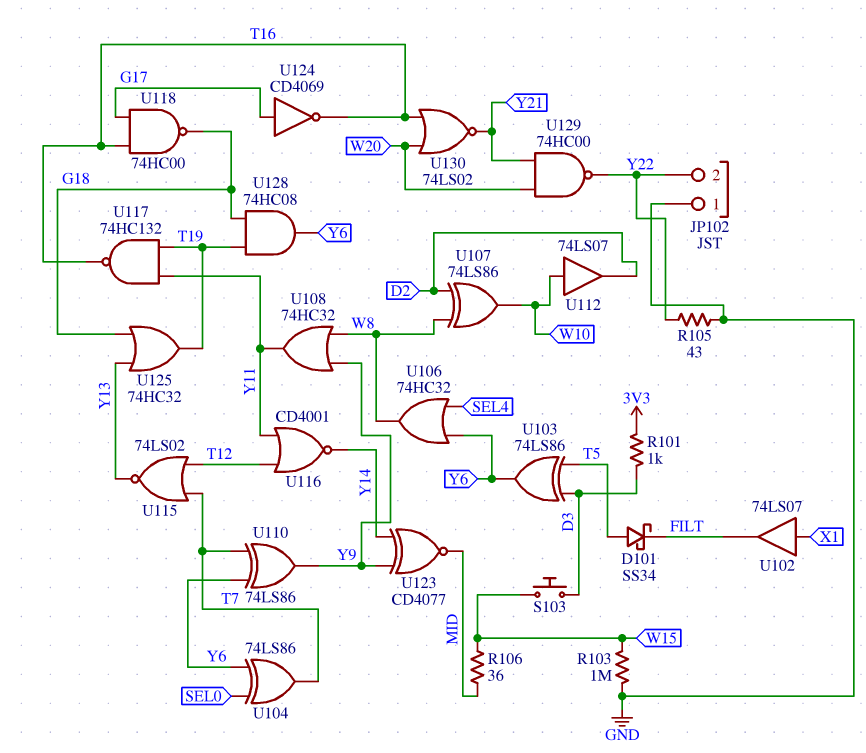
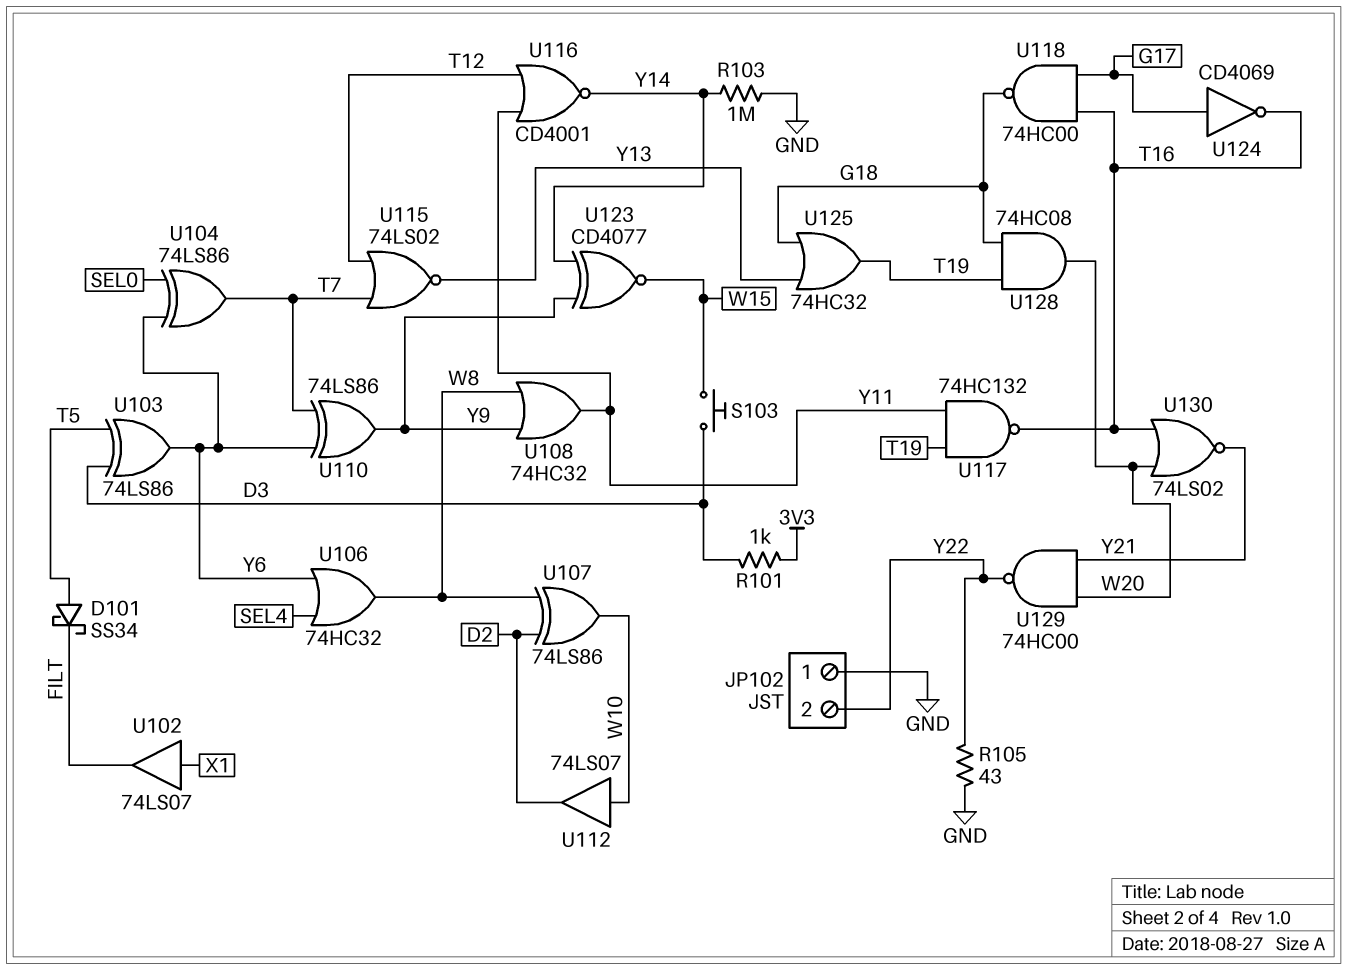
R103: 1M (GND, W15) -> 1M (GND, Y14)
R106: 36 (MID, W15) -> none
U123: XNOR CD4077 (in Y9, in Y14, out MID) -> XNOR CD4077 (in Y9, in Y14, out W15)
U128: AND 74HC08 (in G18, in T19, out Y6) -> AND 74HC08 (in G18, in T19, out W20)

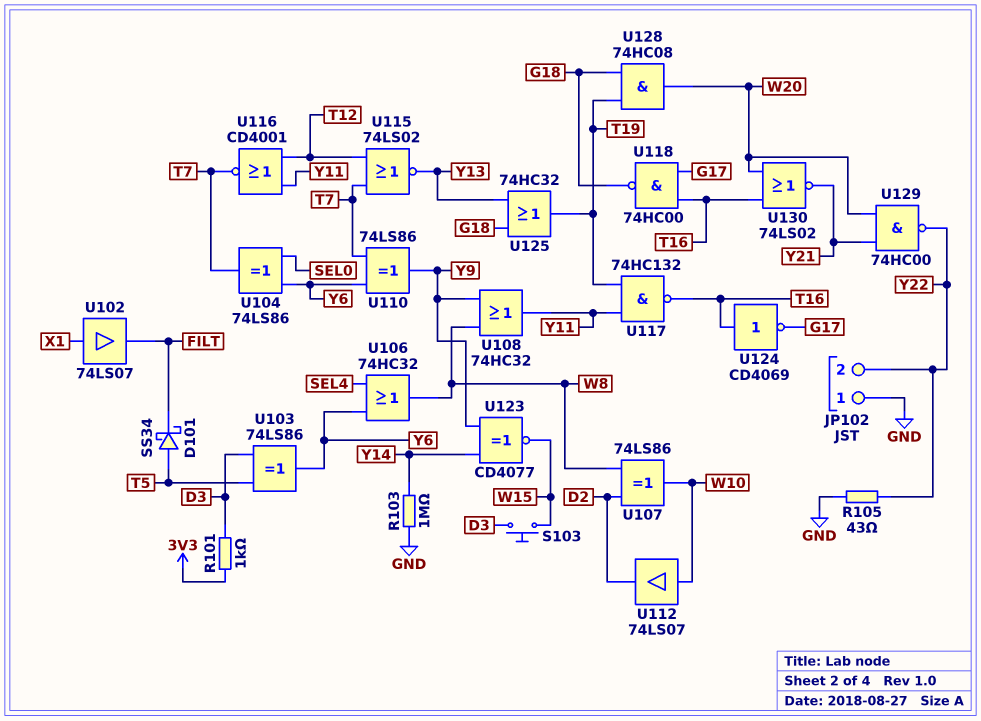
U116: NOR CD4001 (in T12, in Y11, out Y14) -> NOR CD4001 (in T12, in Y11, out T7)
U124: NOT CD4069 (in G17, out T16) -> NOT CD4069 (in T16, out G17)

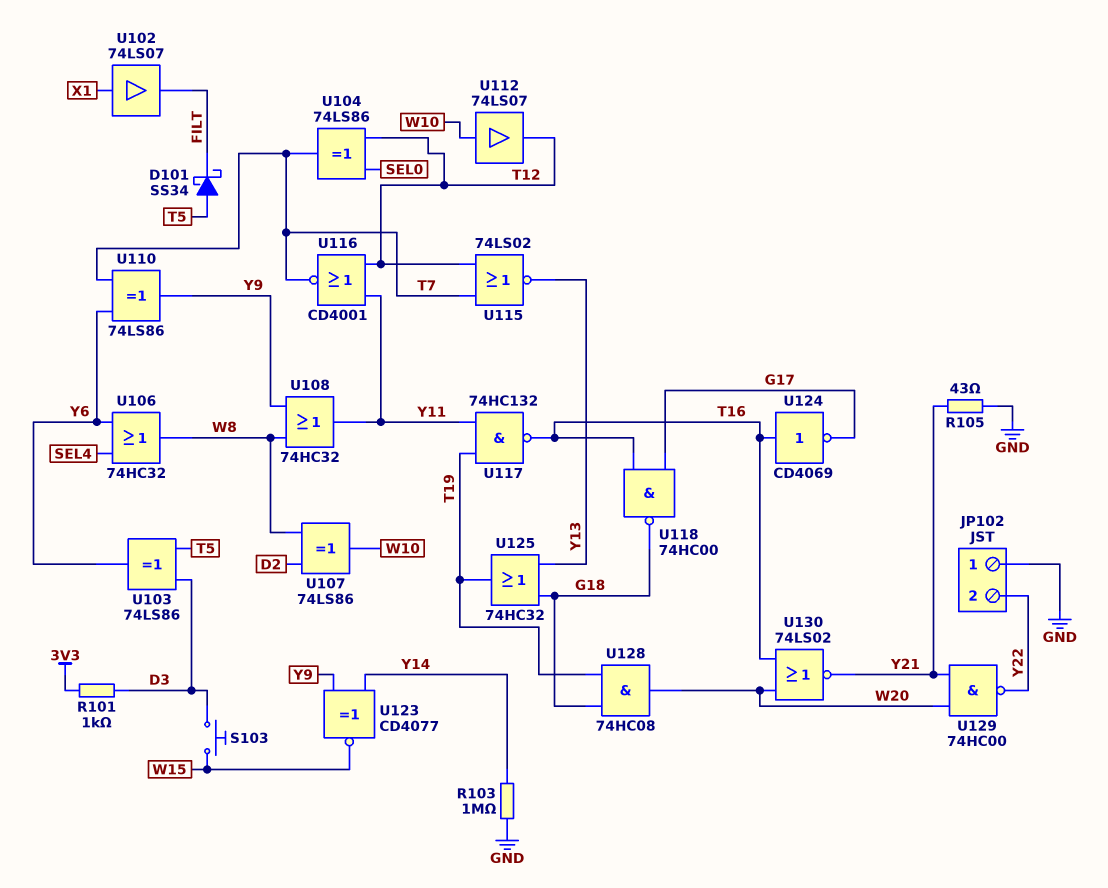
R105: 43 (GND, Y22) -> 43 (GND, Y21)
U104: XOR 74LS86 (in SEL0, in Y6, out T7) -> XOR 74LS86 (in SEL0, in T12, out T7)
U112: buffer 74LS07 (in W10, out D2) -> buffer 74LS07 (in W10, out T12)

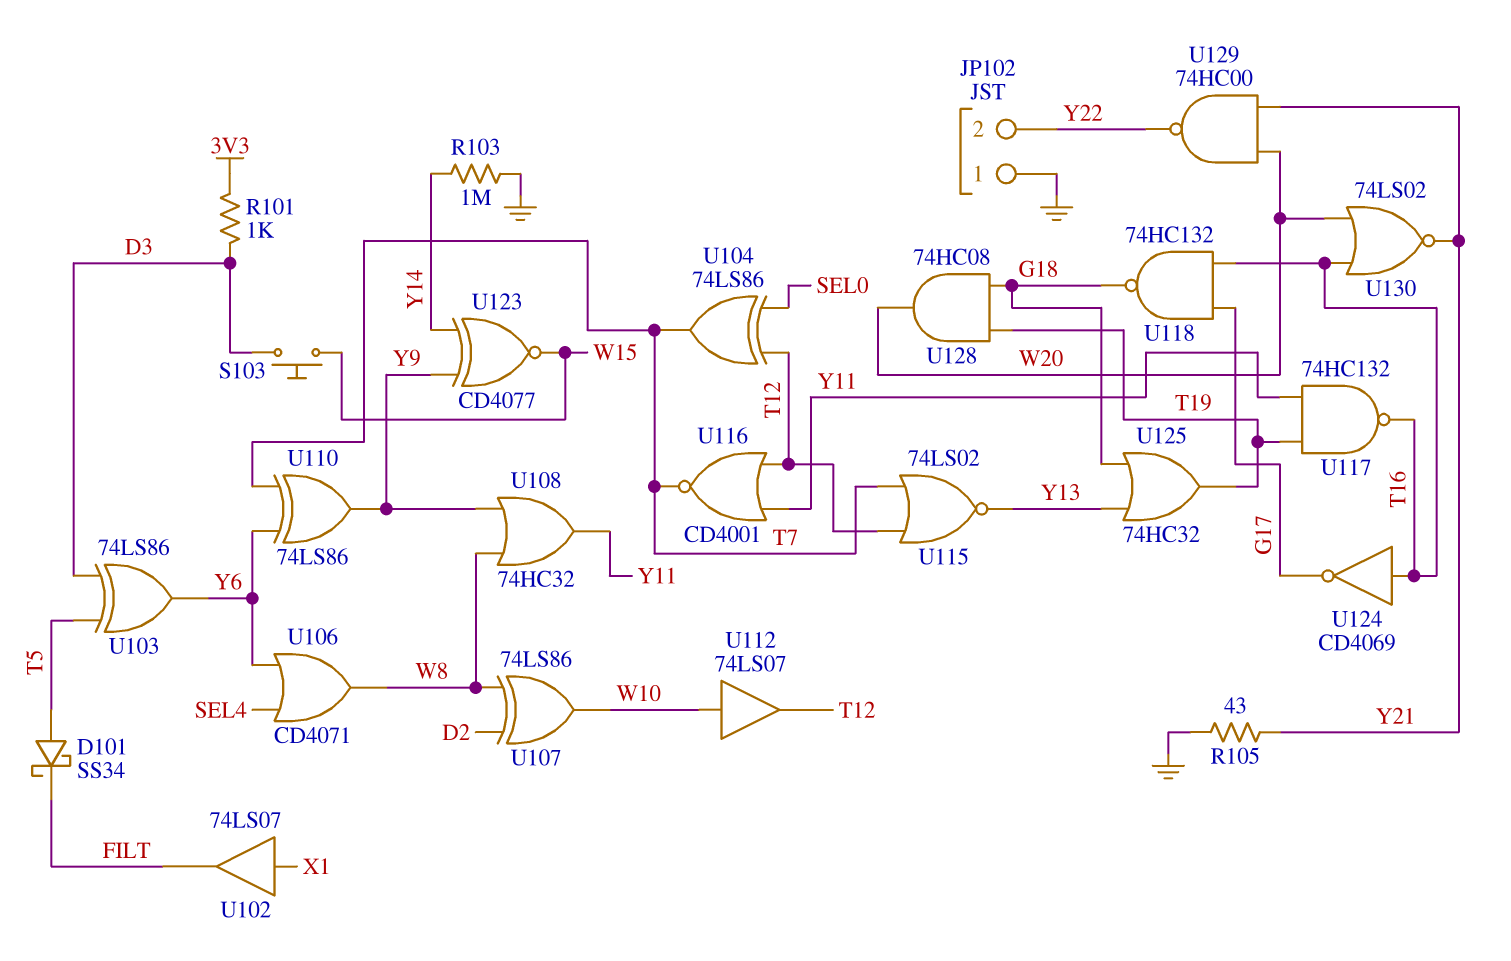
U106: OR 74HC32 (in SEL4, in Y6, out W8) -> OR CD4071 (in SEL4, in Y6, out W8)
U118: NAND 74HC00 (in G17, in T16, out G18) -> NAND 74HC132 (in G17, in T16, out G18)

